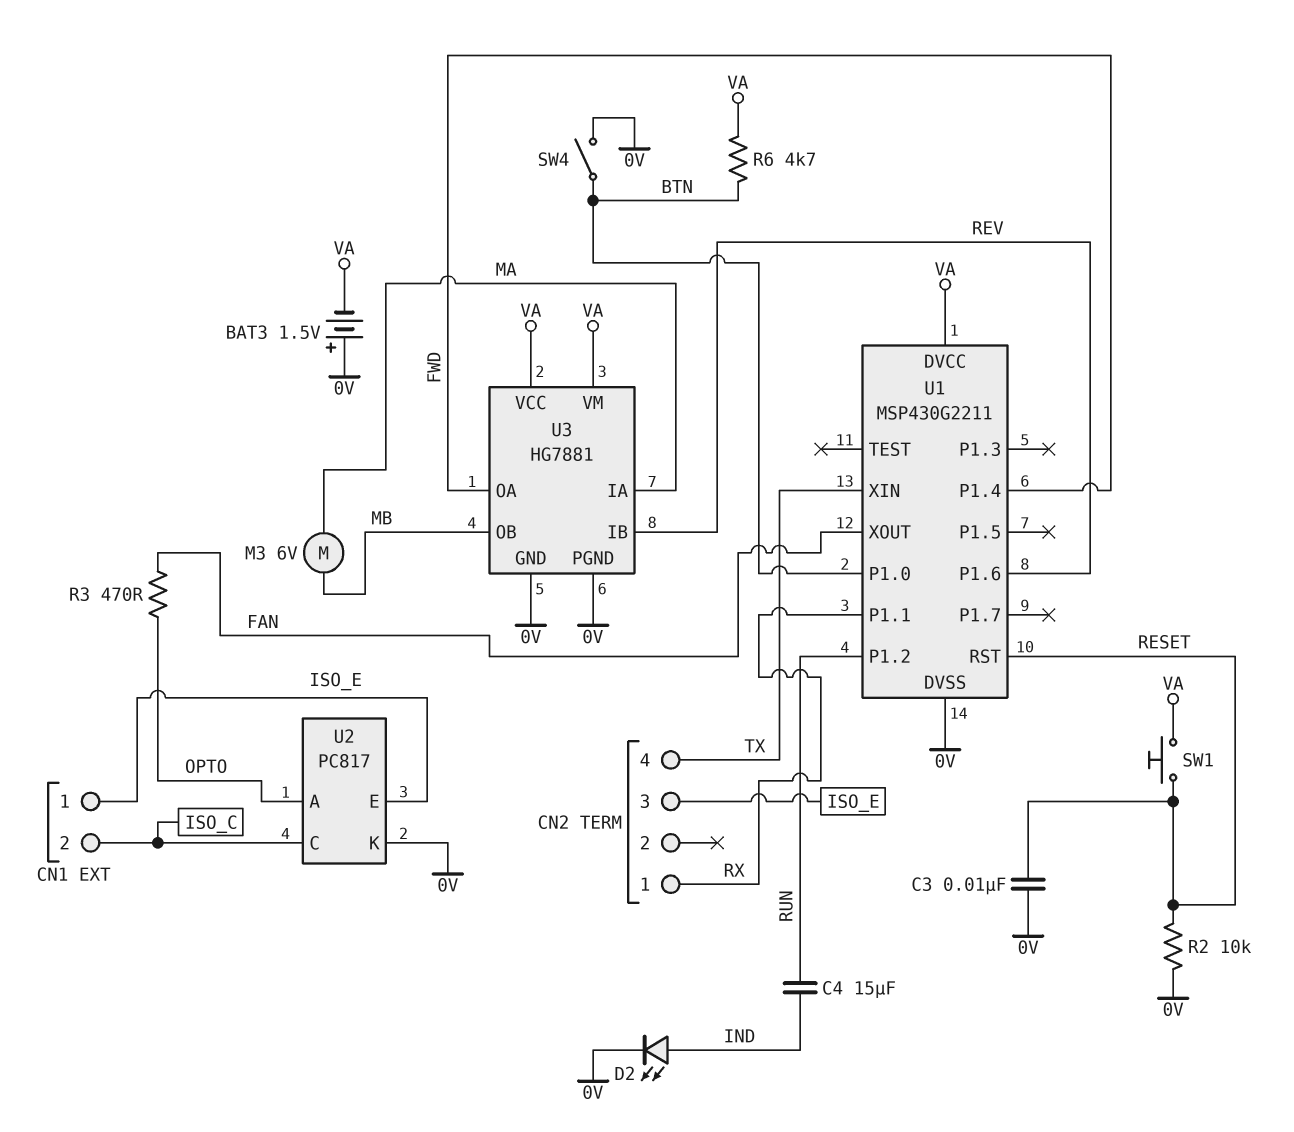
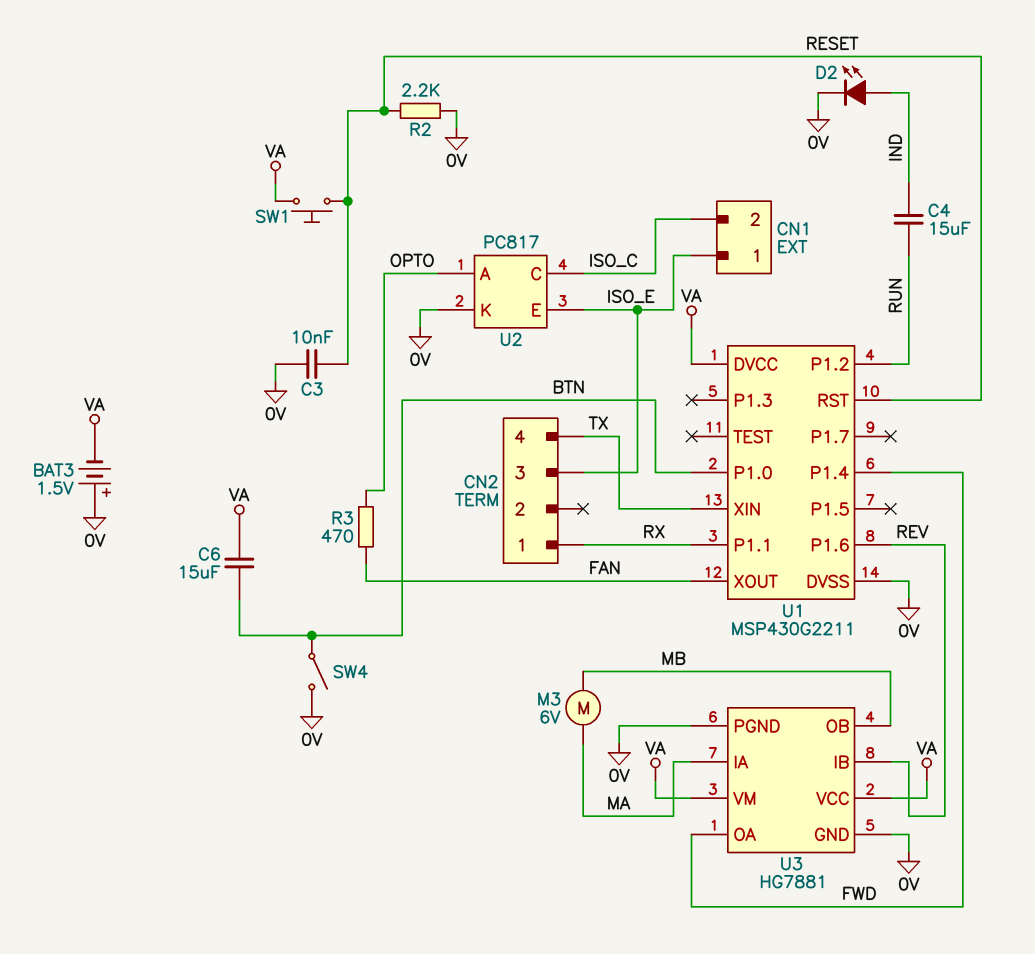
C6: none -> 15uF (BTN, VA)
R2: 10k (0V, RESET) -> 2.2k (0V, RESET)
R6: 4.7k (BTN, VA) -> none

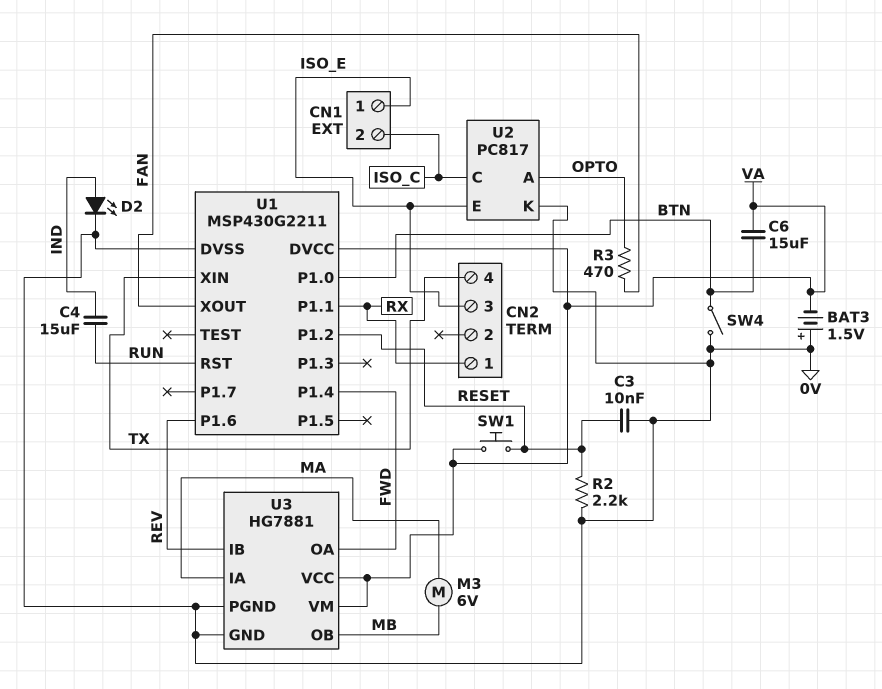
U1 pin P1.2: RUN -> RESET
U1 pin RST: RESET -> RUN

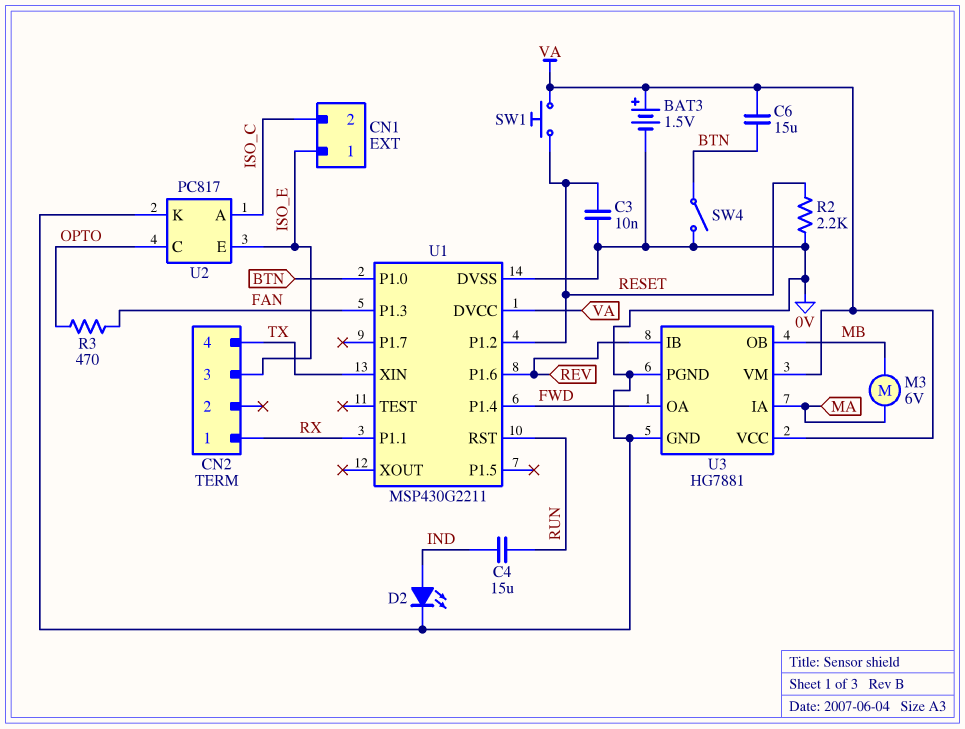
BAT3: 1.5V (plus 0V, minus VA) -> 1.5V (plus VA, minus 0V)
U1 pin P1.3: none -> FAN
U1 pin XOUT: FAN -> none
U2 pin A: OPTO -> ISO_C
U2 pin C: ISO_C -> OPTO

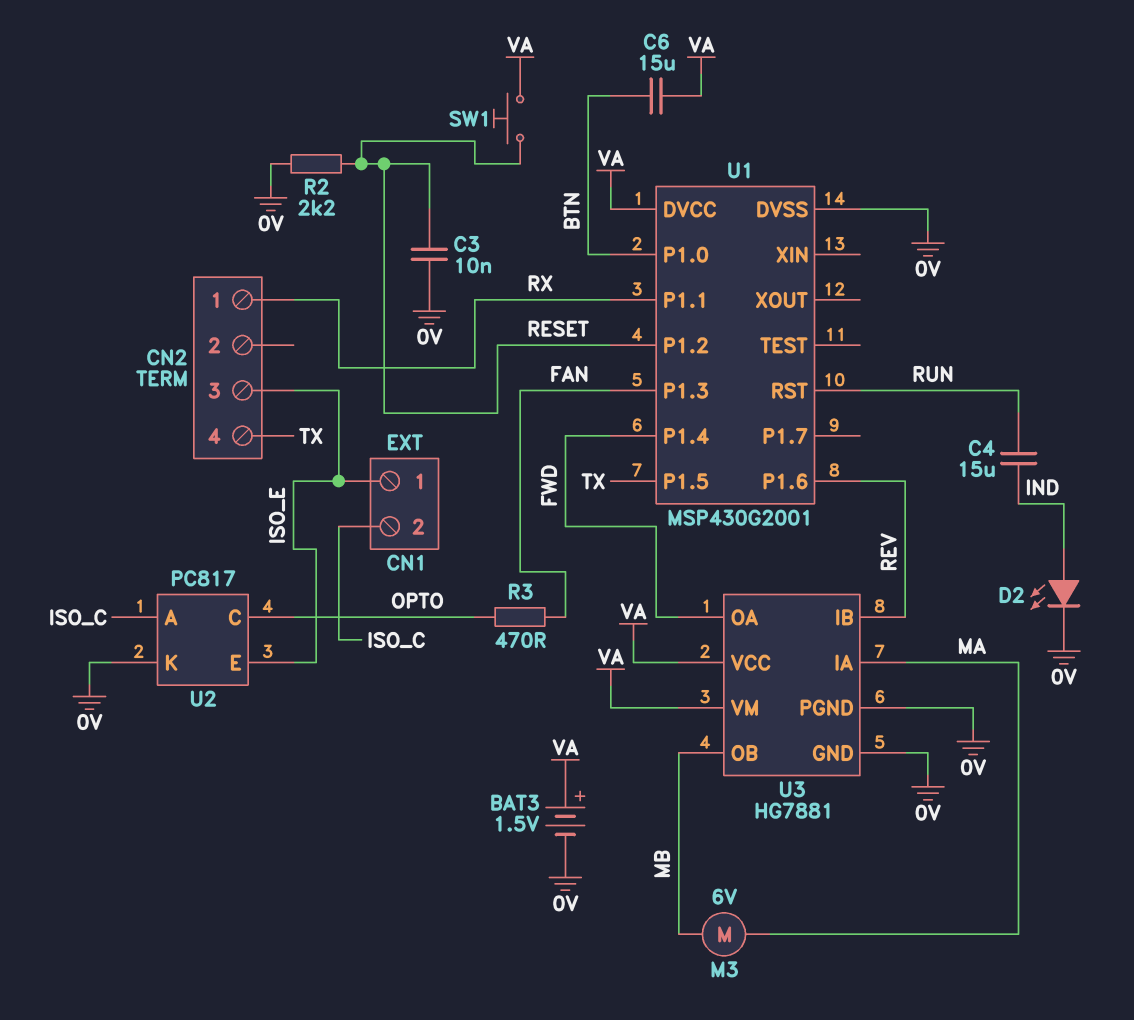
SW4: switch (0V, BTN) -> none
U1: MSP430G2211 -> MSP430G2001
U1 pin P1.5: none -> TX
U1 pin XIN: TX -> none

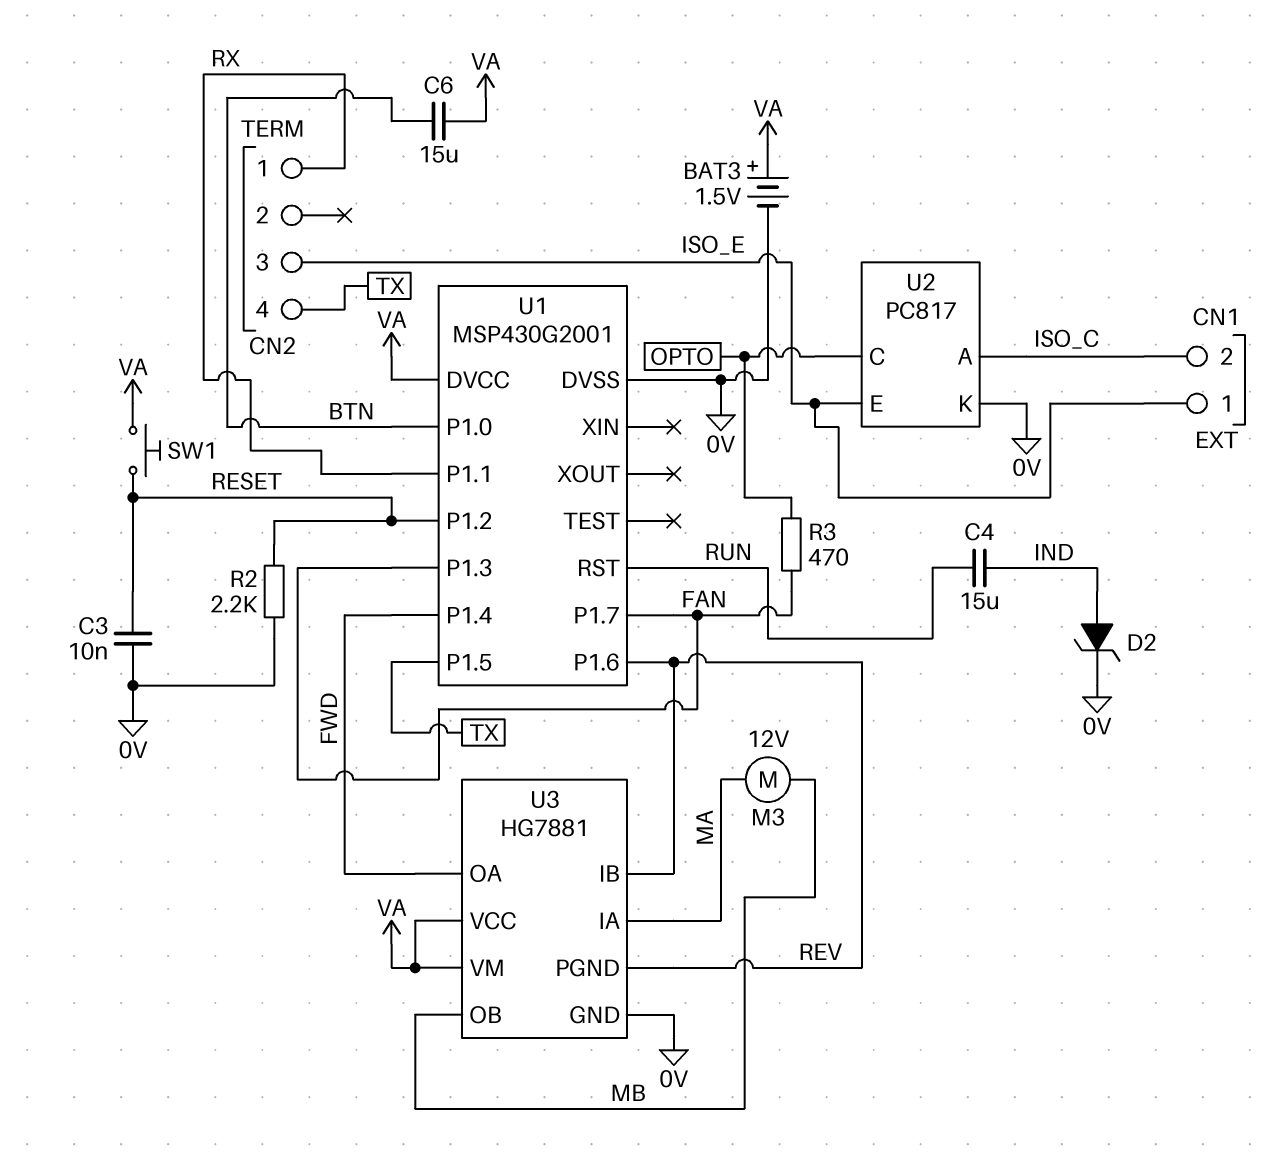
D2: LED (A IND, K 0V) -> zener (A IND, K 0V)
M3: motor 6V (MA, MB) -> motor 12V (MA, MB)
U1 pin P1.7: none -> FAN
U3 pin PGND: 0V -> REV

